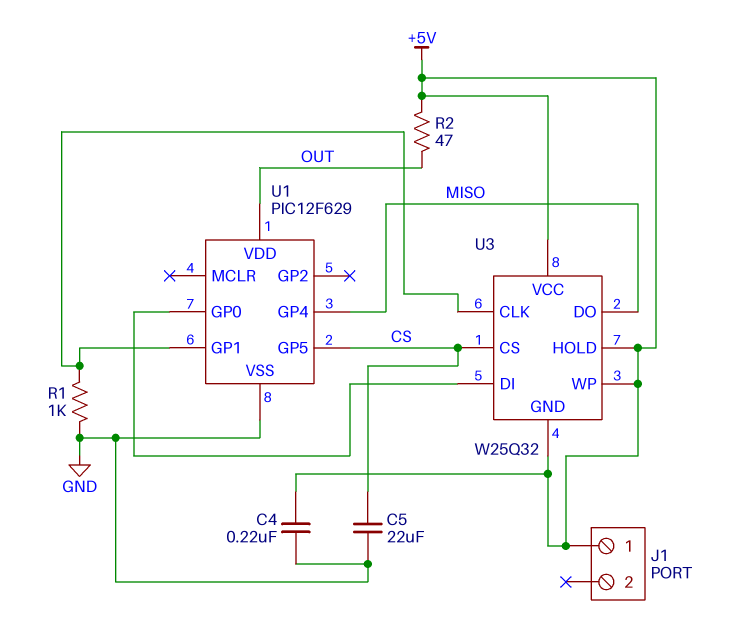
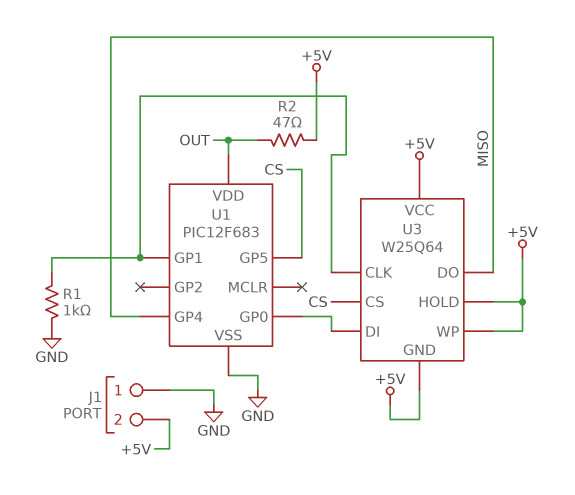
C4: 220nF (+5V, GND) -> none
C5: 22uF (CS, GND) -> none
J1 pin 1: +5V -> GND
J1 pin 2: none -> +5V
U1: PIC12F629 -> PIC12F683
U3: W25Q32 -> W25Q64

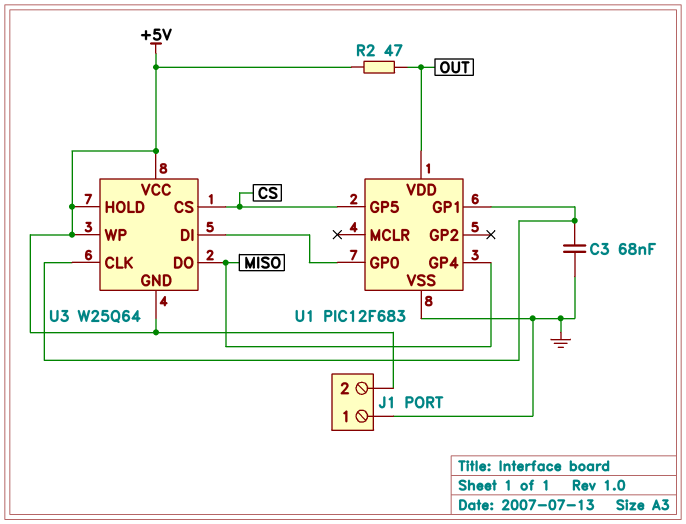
C3: none -> 68nF (GND, U1/GP1)
R1: 1k (GND, U1/GP1) -> none

